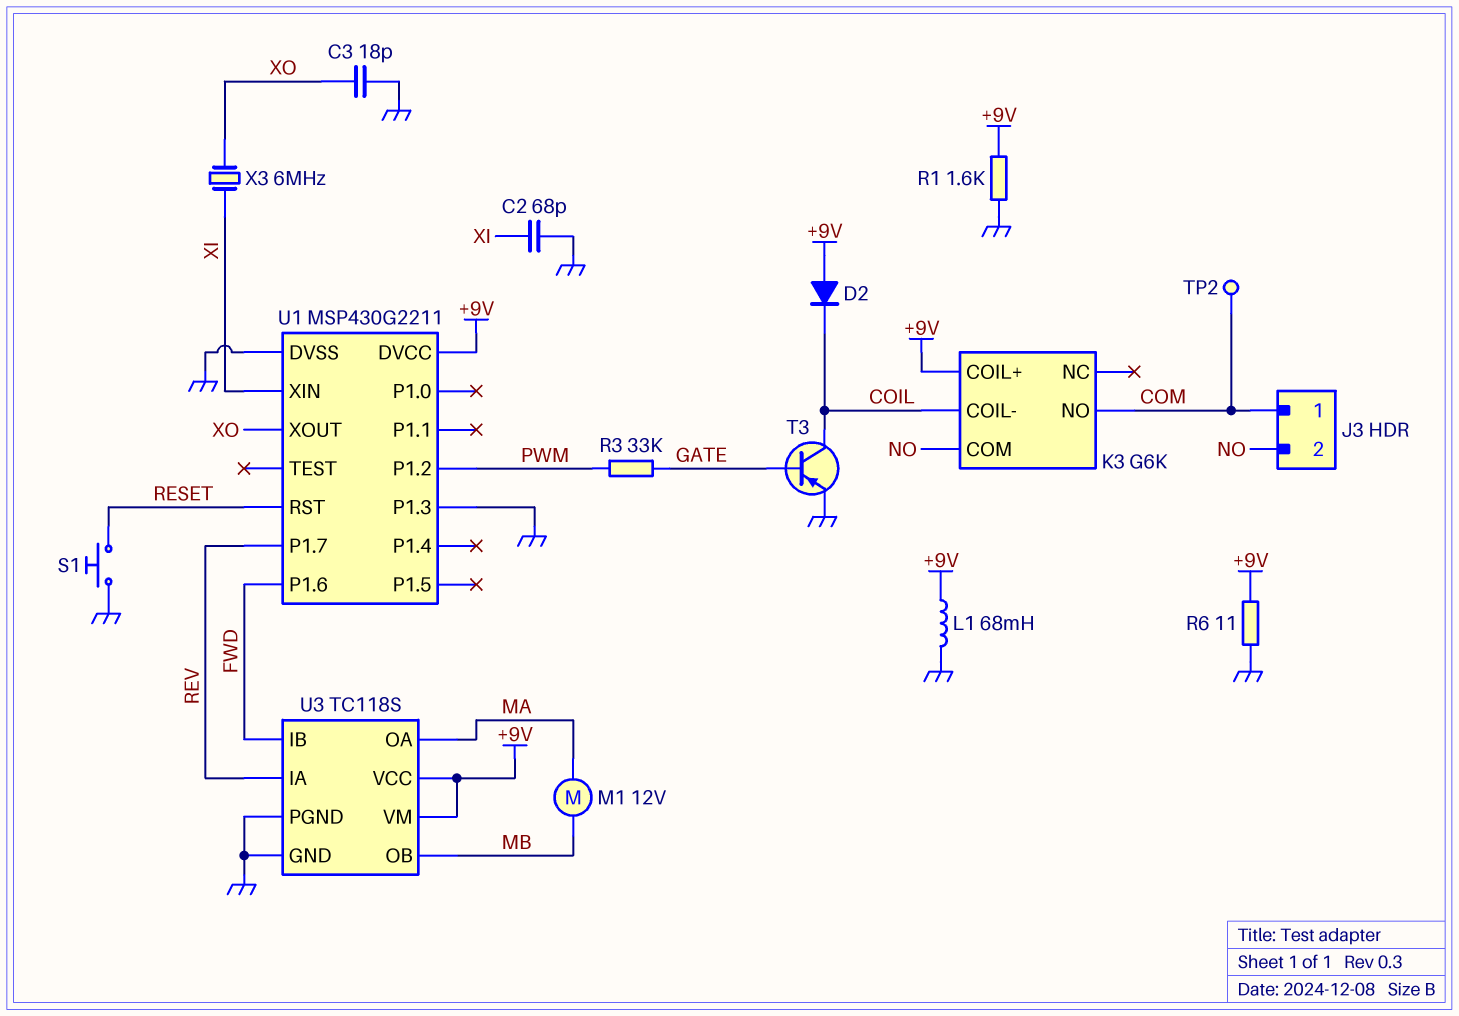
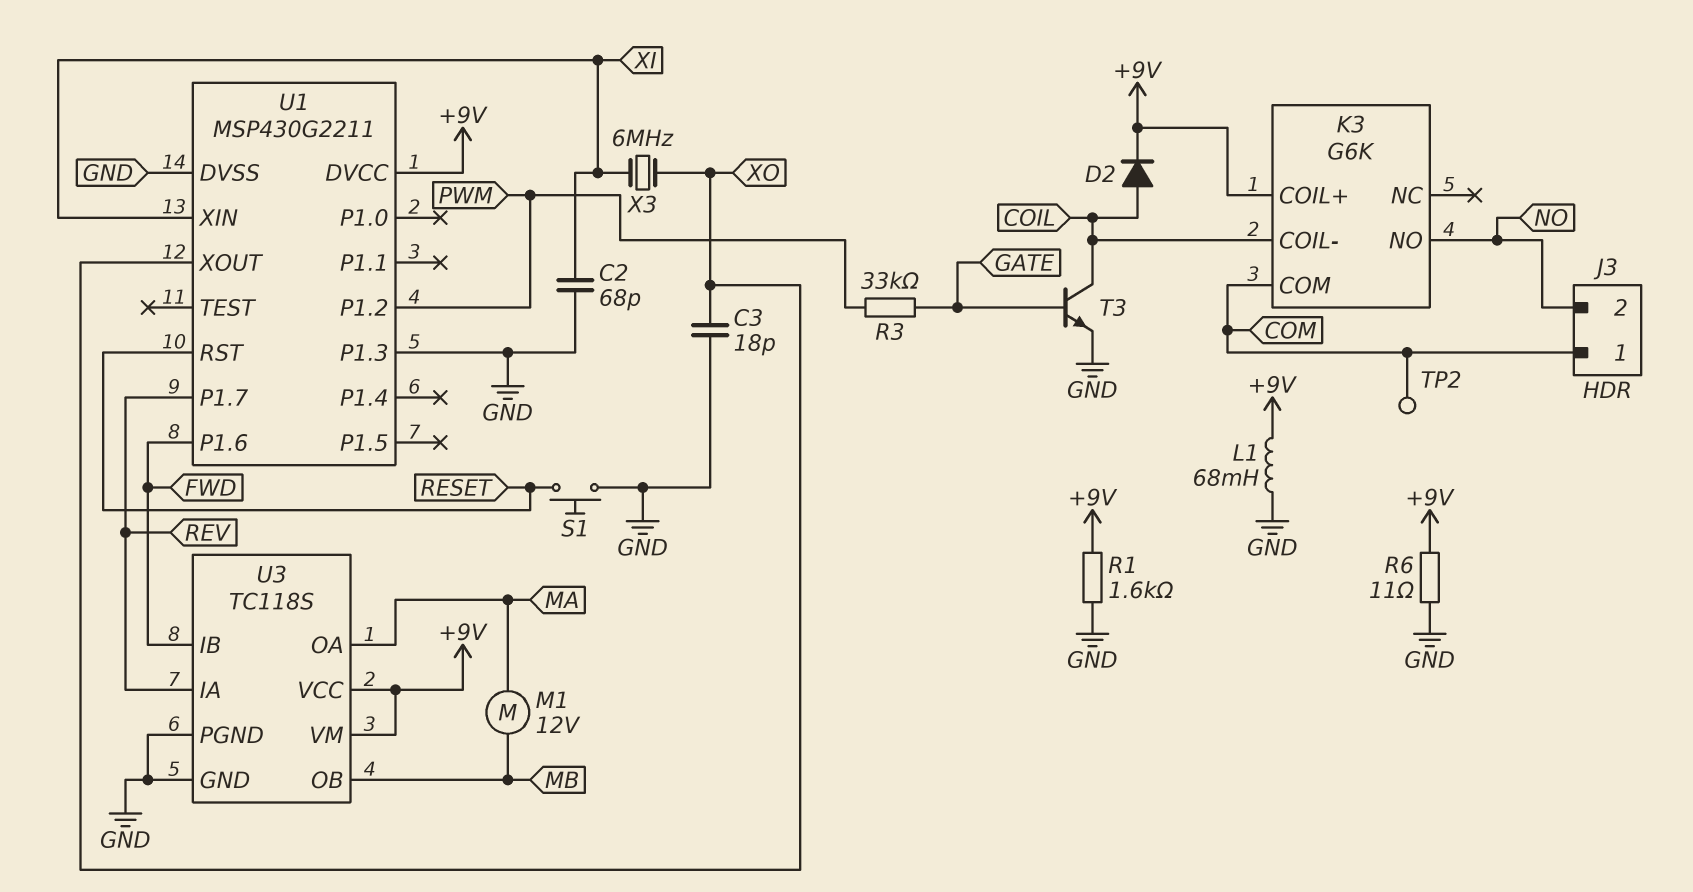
D2: diode (A +9V, K COIL) -> diode (A COIL, K +9V)
K3 pin COM: NO -> COM
K3 pin NO: COM -> NO
T3: PNP (B GATE, C COIL, E GND) -> NPN (B GATE, C COIL, E GND)

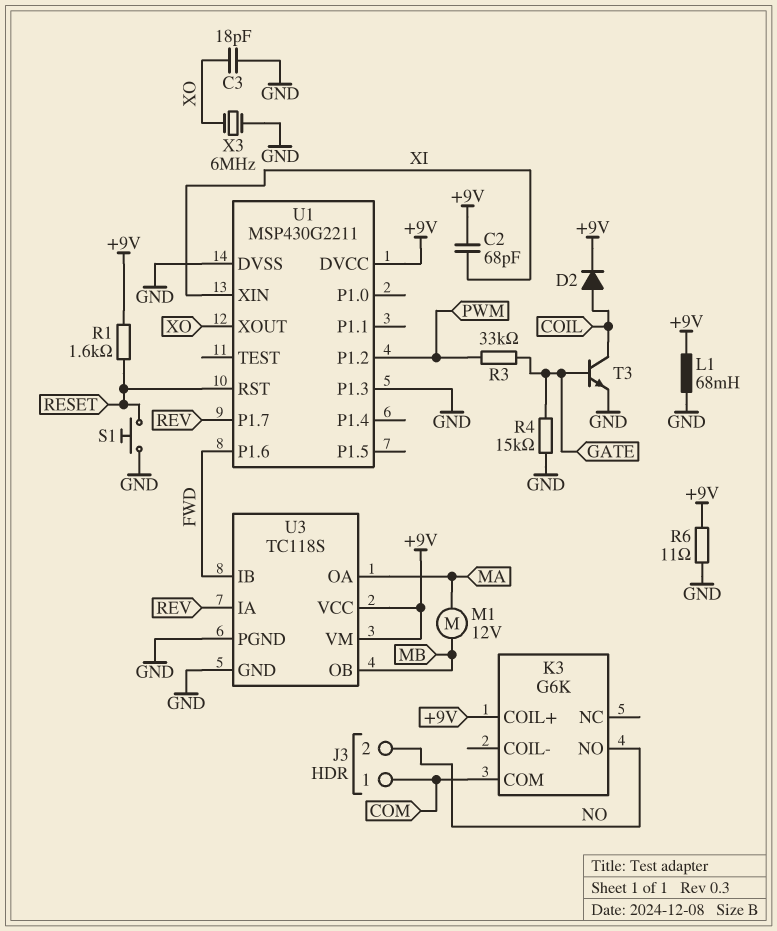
C2: 68pF (GND, XI) -> 68pF (+9V, XI)
K3 pin COIL-: COIL -> none
R1: 1.6k (+9V, GND) -> 1.6k (+9V, RESET)
R4: none -> 15k (GATE, GND)
TP2: test point (COM) -> none
X3: 6MHz (XI, XO) -> 6MHz (GND, XO)

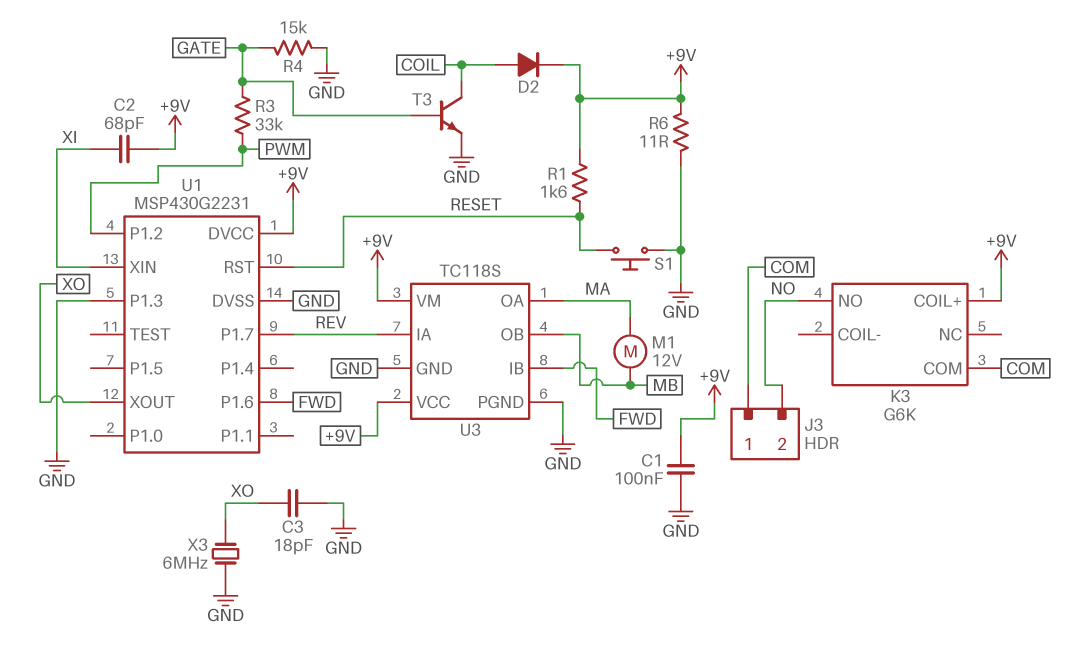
C1: none -> 100nF (+9V, GND)
L1: 68mH (+9V, GND) -> none
U1: MSP430G2211 -> MSP430G2231

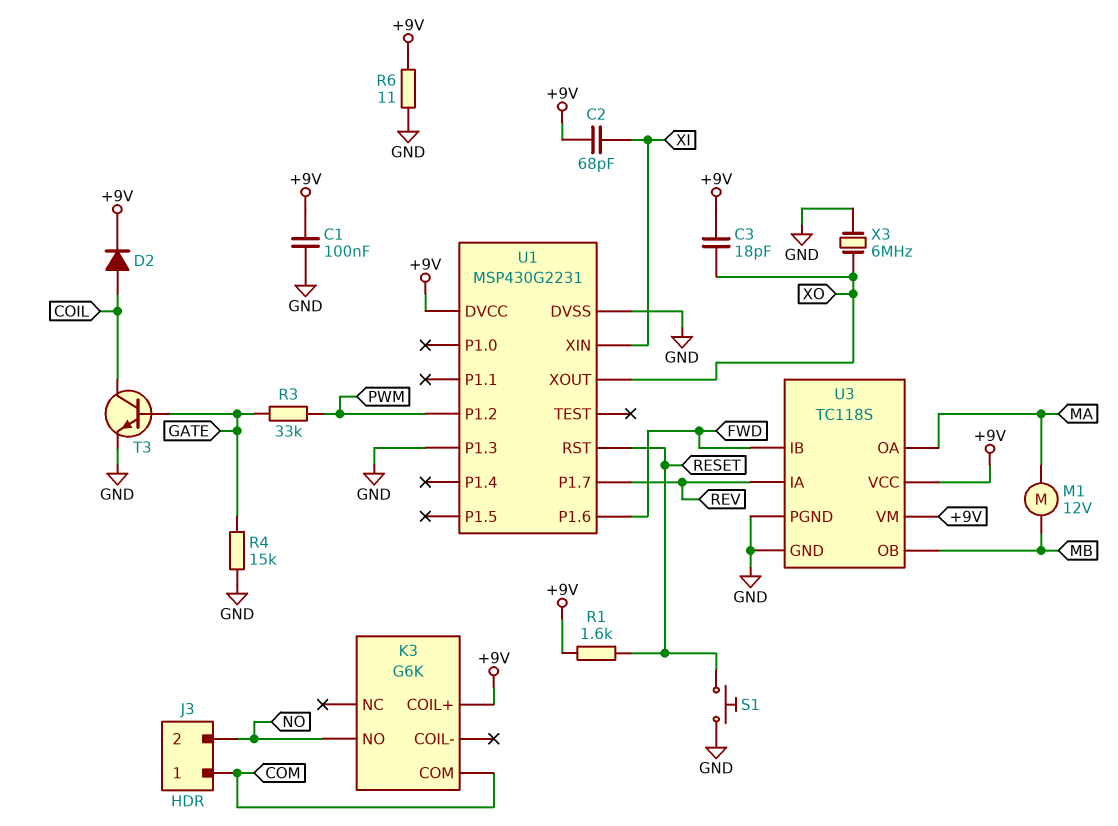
C3: 18pF (GND, XO) -> 18pF (+9V, XO)

